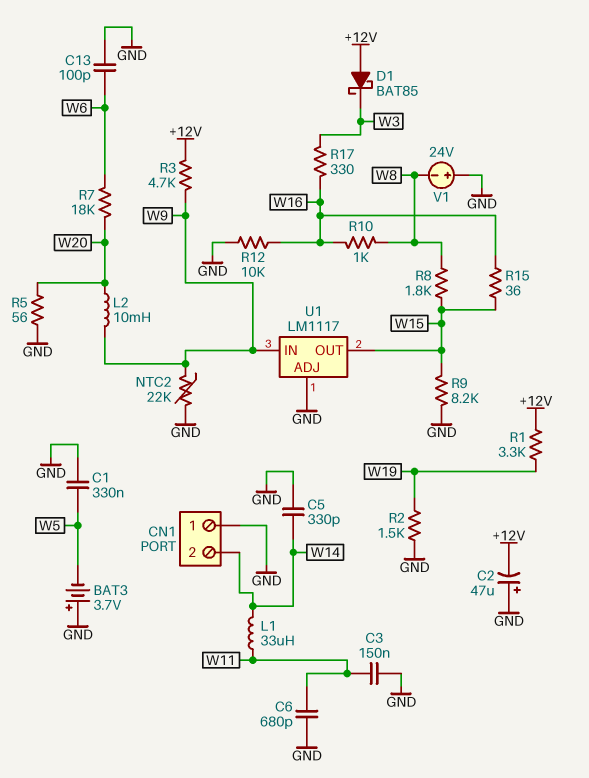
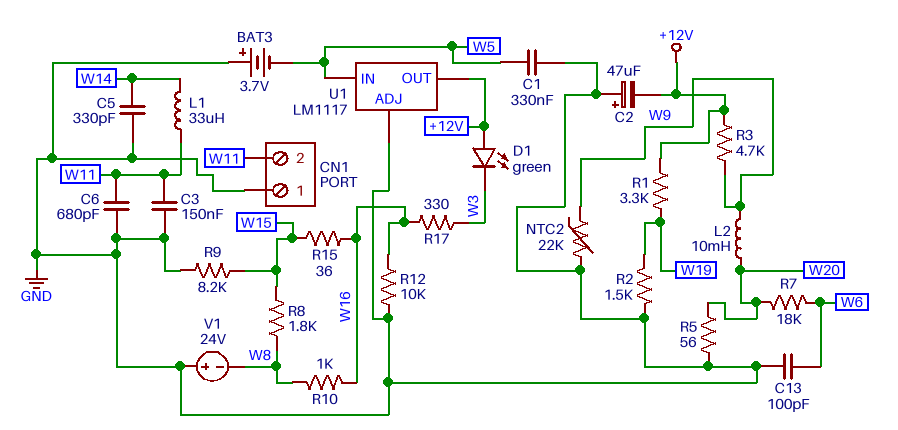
CN1 pin 2: W14 -> W11
D1: schottky BAT85 (A +12V, K W3) -> LED green (A +12V, K W3)
U1 pin IN: W9 -> W5
U1 pin OUT: W15 -> +12V

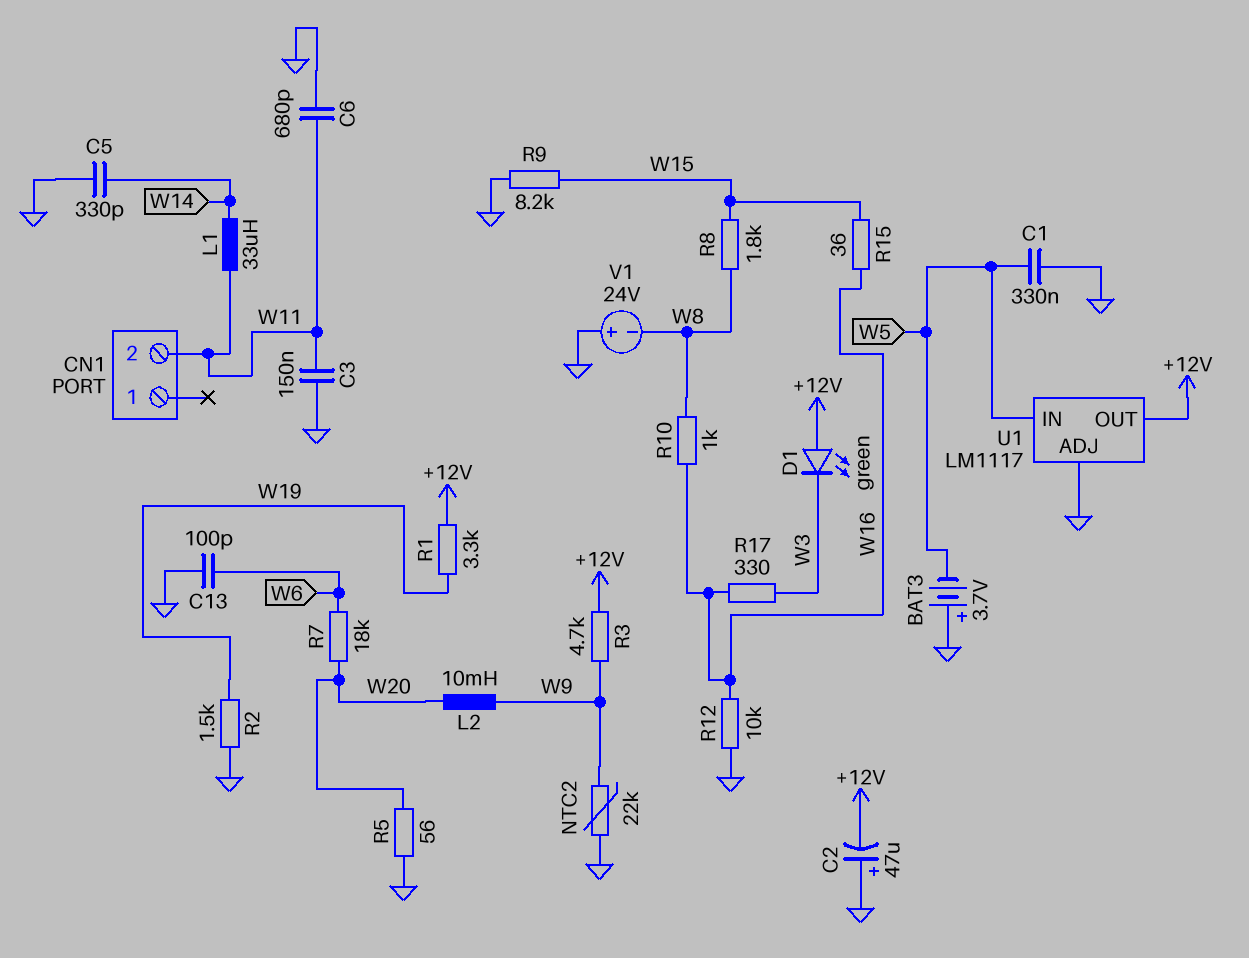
CN1 pin 1: GND -> none

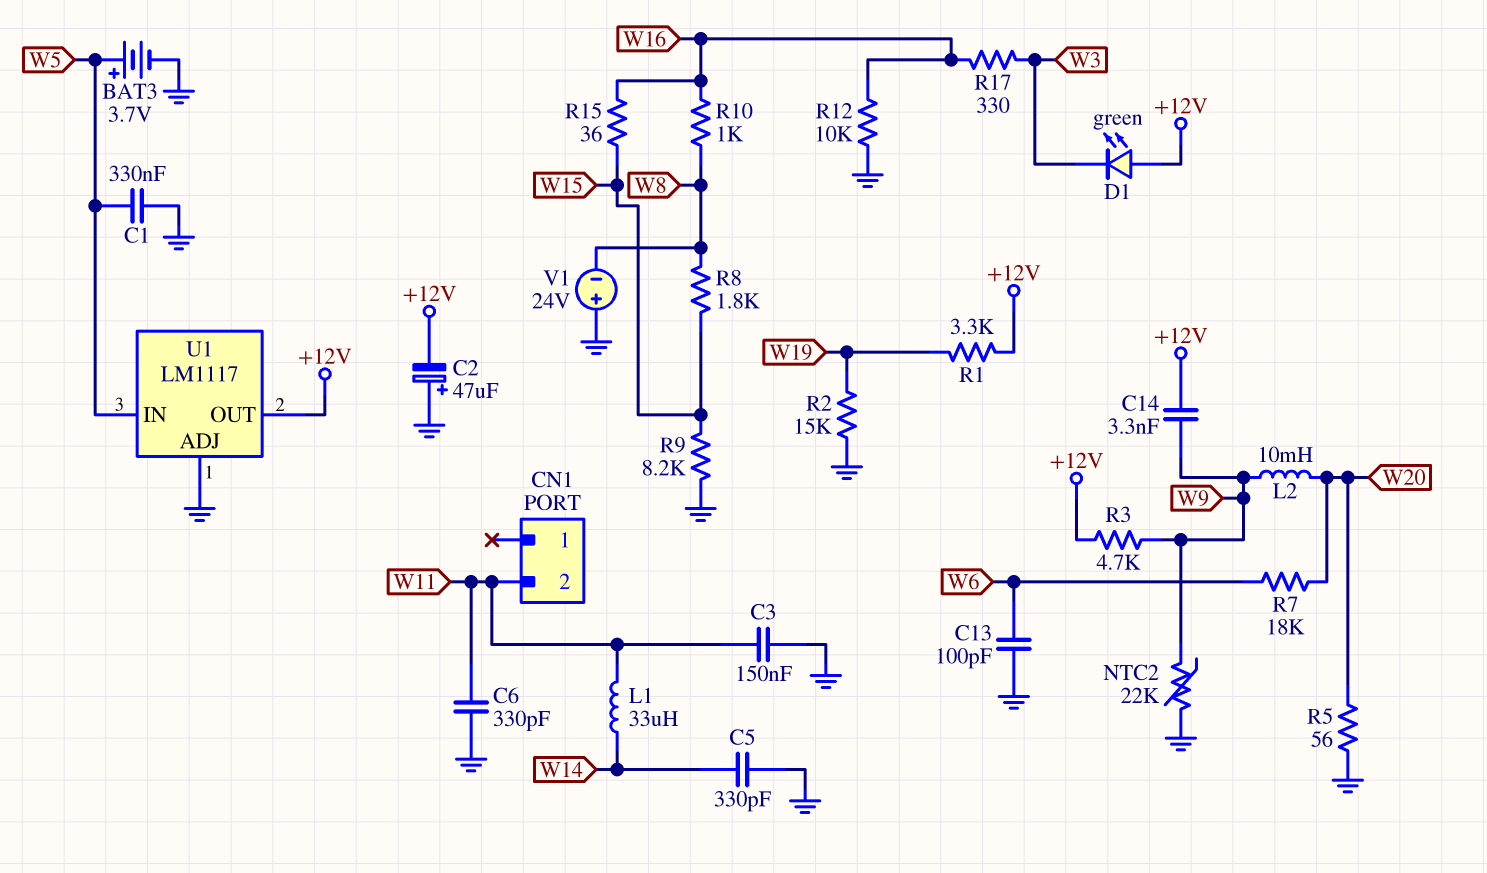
BAT3: 3.7V (plus GND, minus W5) -> 3.7V (plus W5, minus GND)
C6: 680pF (GND, W11) -> 330pF (GND, W11)
C14: none -> 3.3nF (+12V, W9)
R2: 1.5k (GND, W19) -> 15k (GND, W19)

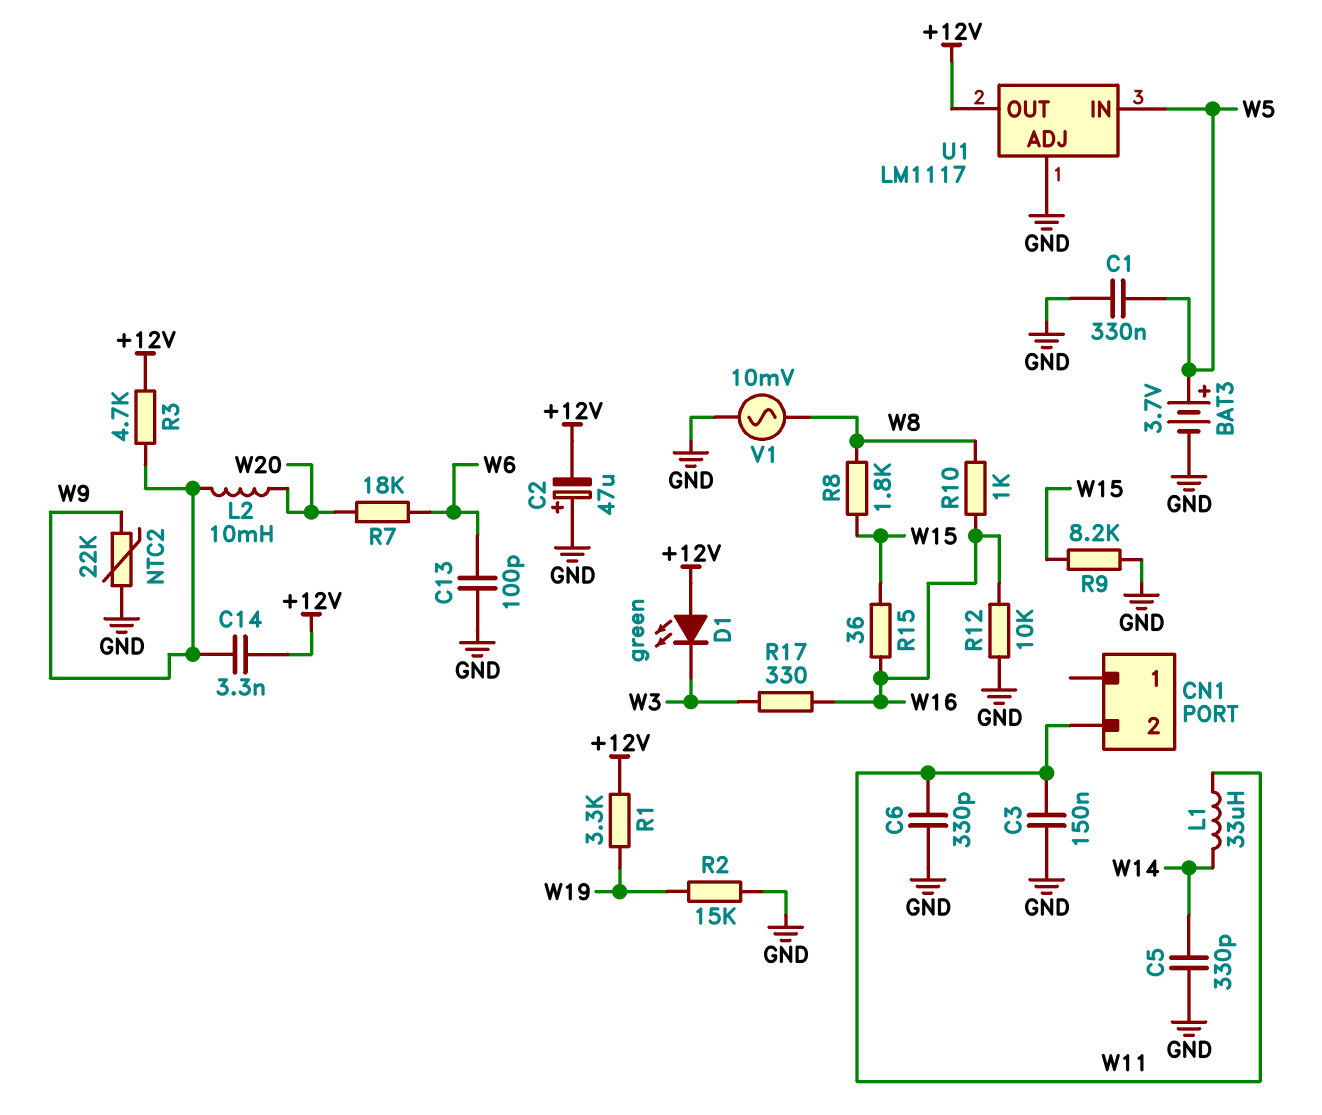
R5: 56 (GND, W20) -> none
V1: 24V (plus GND, minus W8) -> AC 10mV (GND, W8)

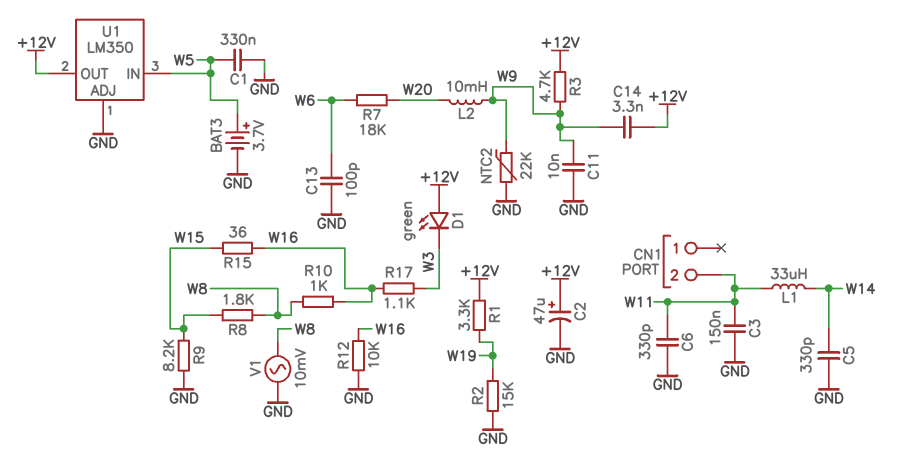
C2: 47uF (plus GND, minus +12V) -> 47uF (plus +12V, minus GND)
C11: none -> 10nF (GND, W9)
R17: 330 (W3, W16) -> 1.1k (W3, W16)
U1: LM1117 -> LM350

